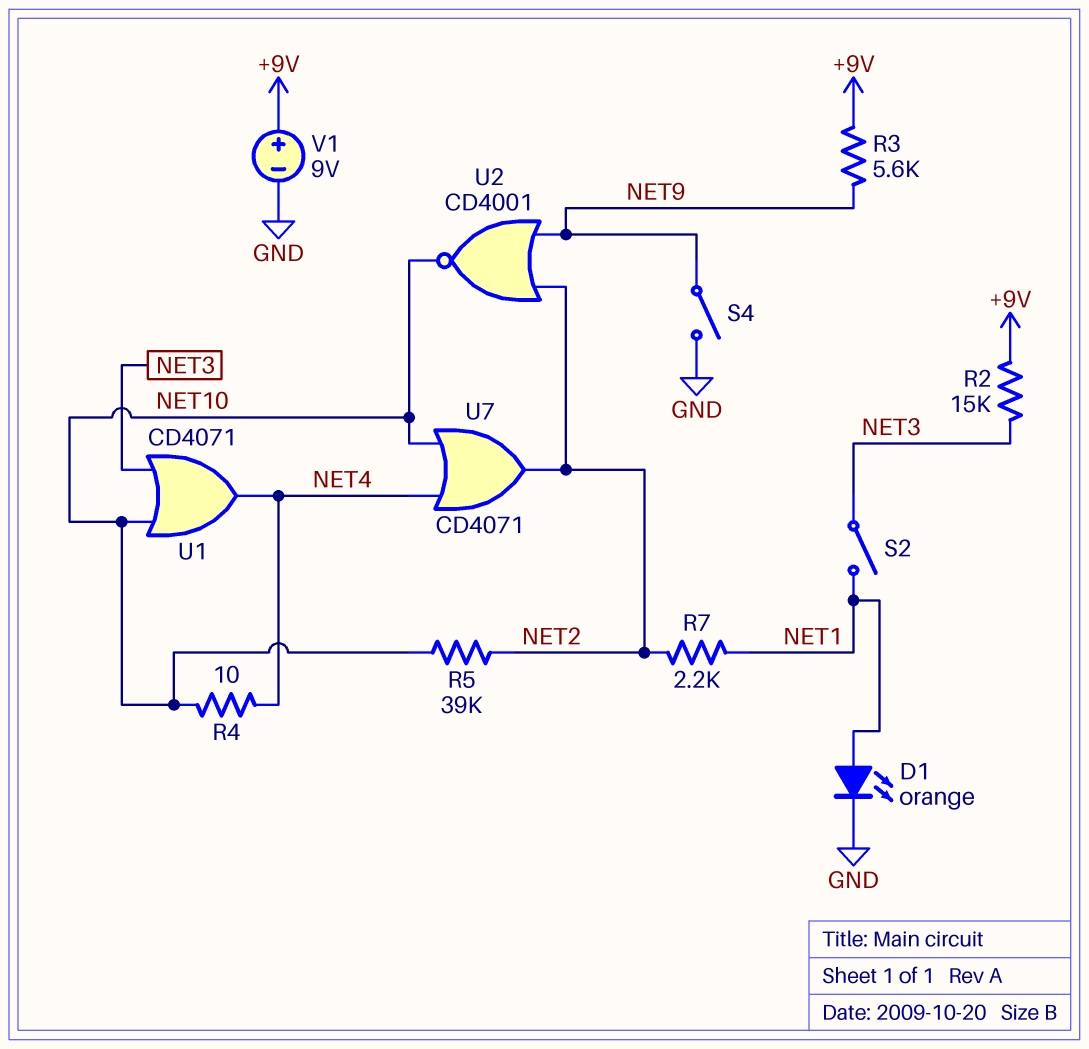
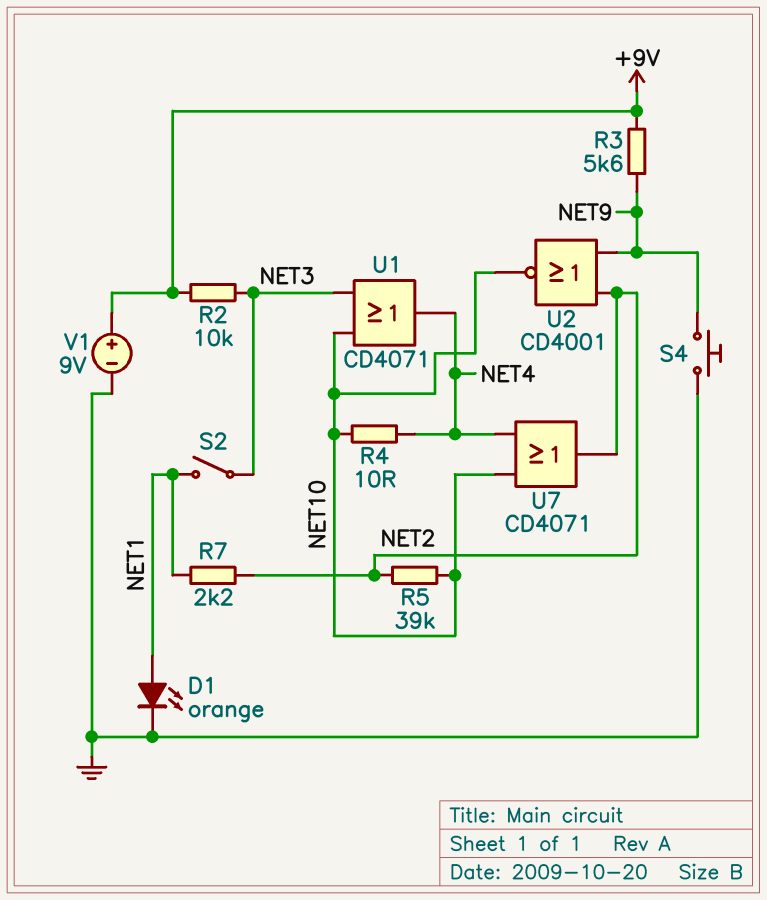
R2: 15k (+9V, NET3) -> 10k (+9V, NET3)
S4: switch (GND, NET9) -> button (GND, NET9)

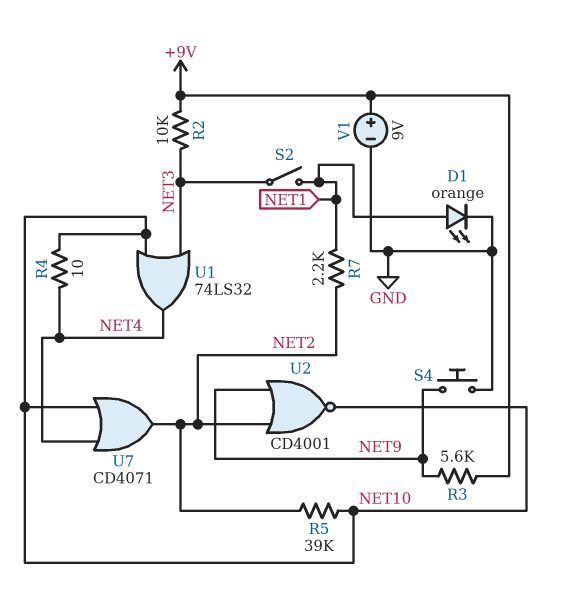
U1: OR CD4071 (in NET3, in NET10, out NET4) -> OR 74LS32 (in NET3, in NET10, out NET4)

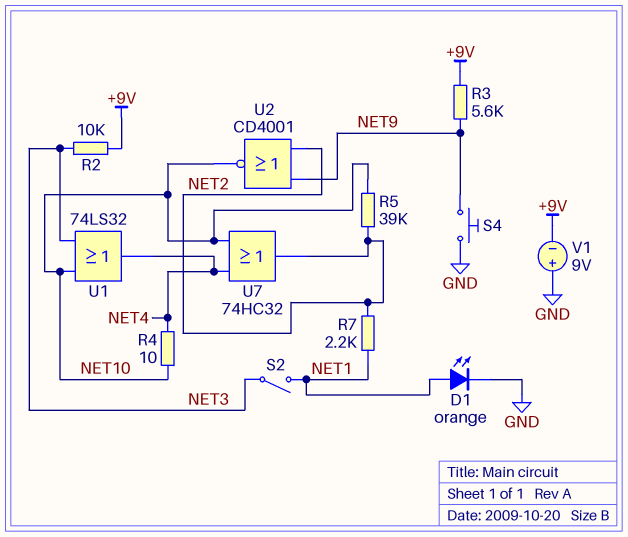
U7: OR CD4071 (in NET4, in NET10, out NET2) -> OR 74HC32 (in NET4, in NET10, out NET2)
V1: 9V (plus +9V, minus GND) -> 9V (plus GND, minus +9V)

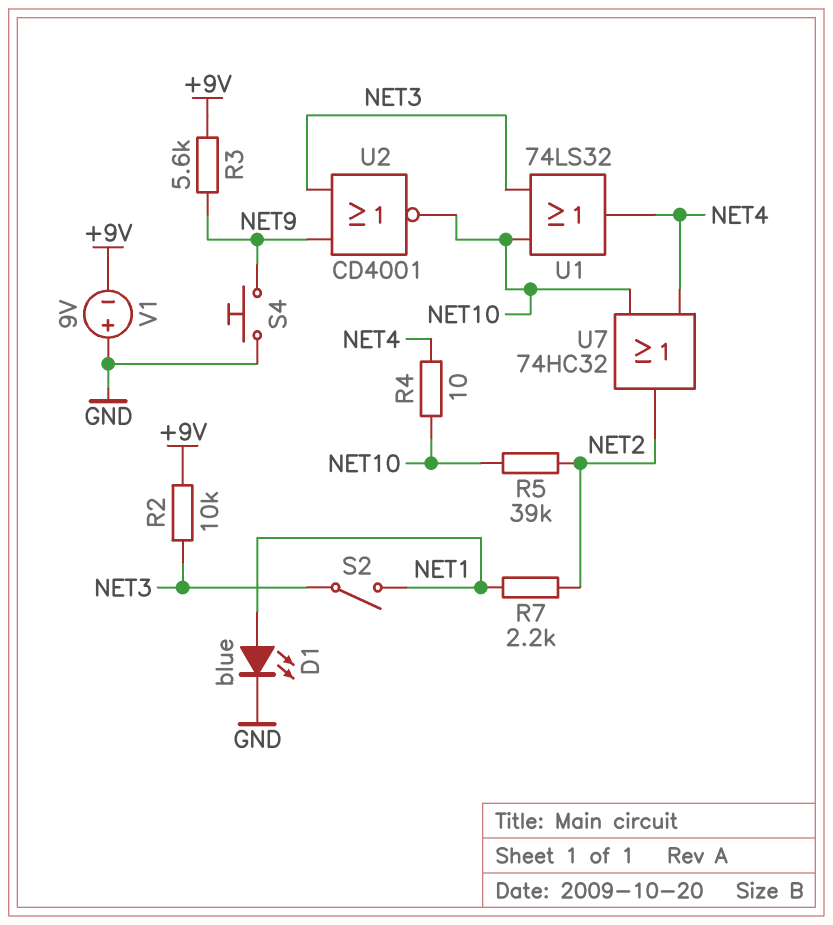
D1: LED orange (A NET1, K GND) -> LED blue (A NET1, K GND)
U2: NOR CD4001 (in NET2, in NET9, out NET10) -> NOR CD4001 (in NET3, in NET9, out NET10)

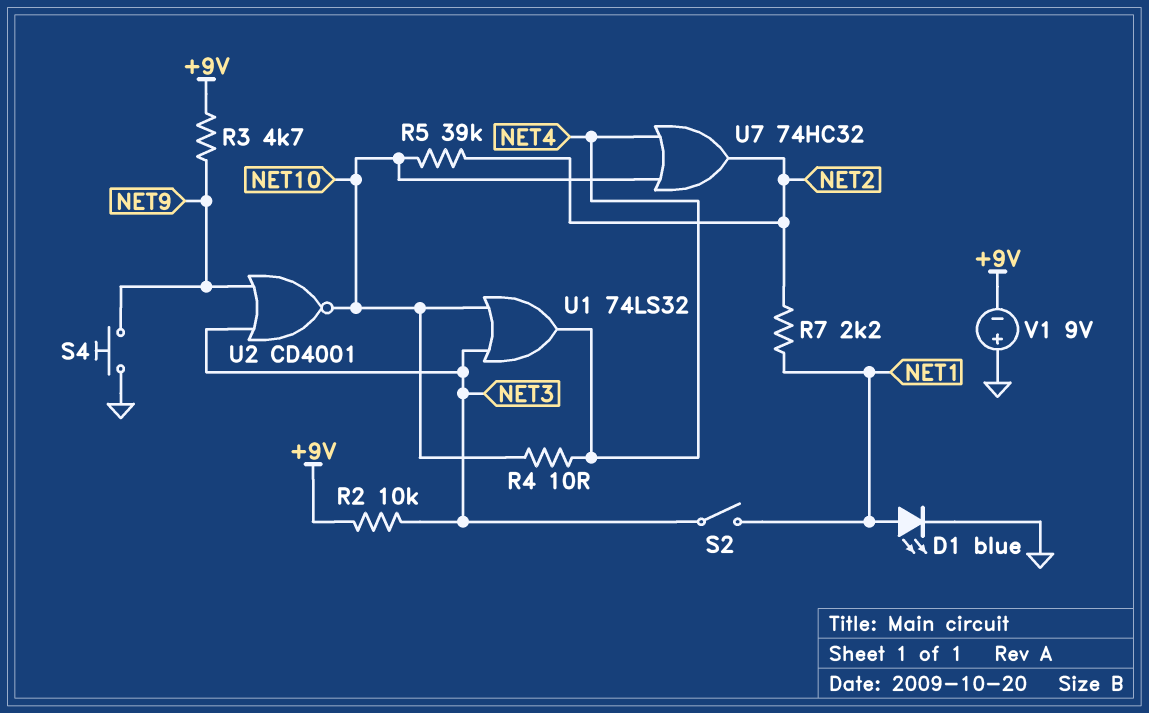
R3: 5.6k (+9V, NET9) -> 4.7k (+9V, NET9)

